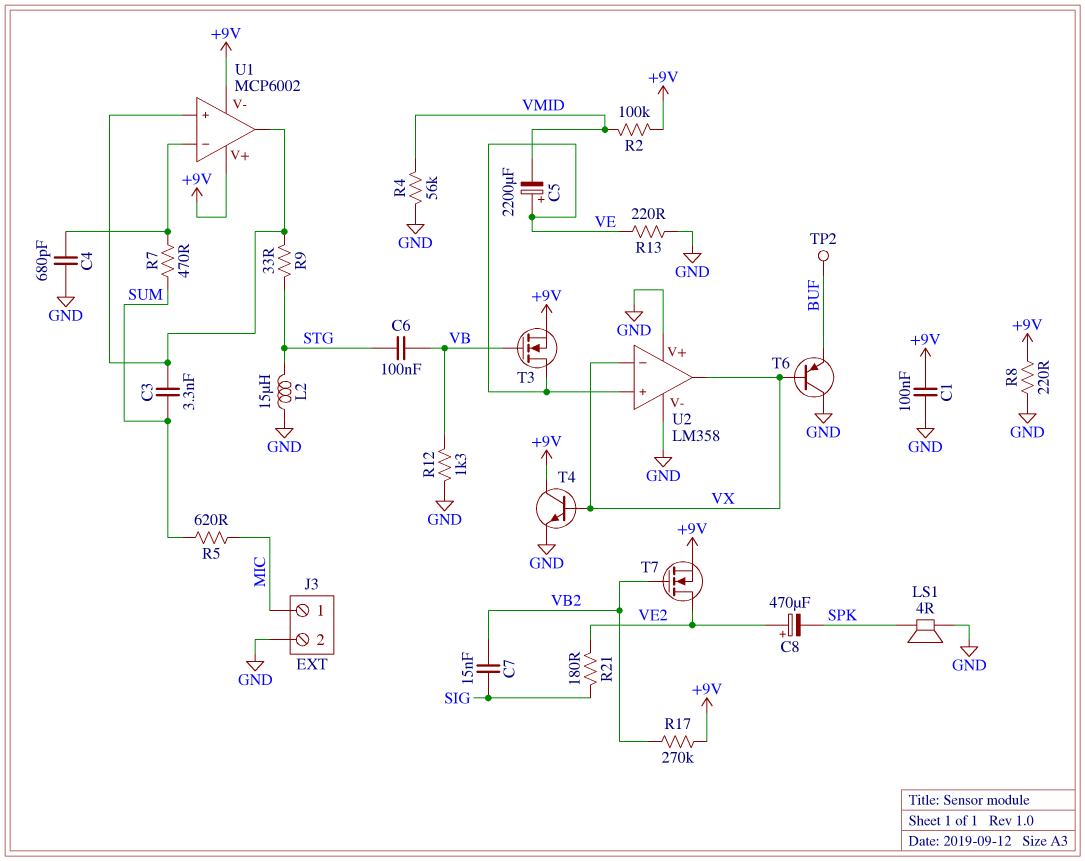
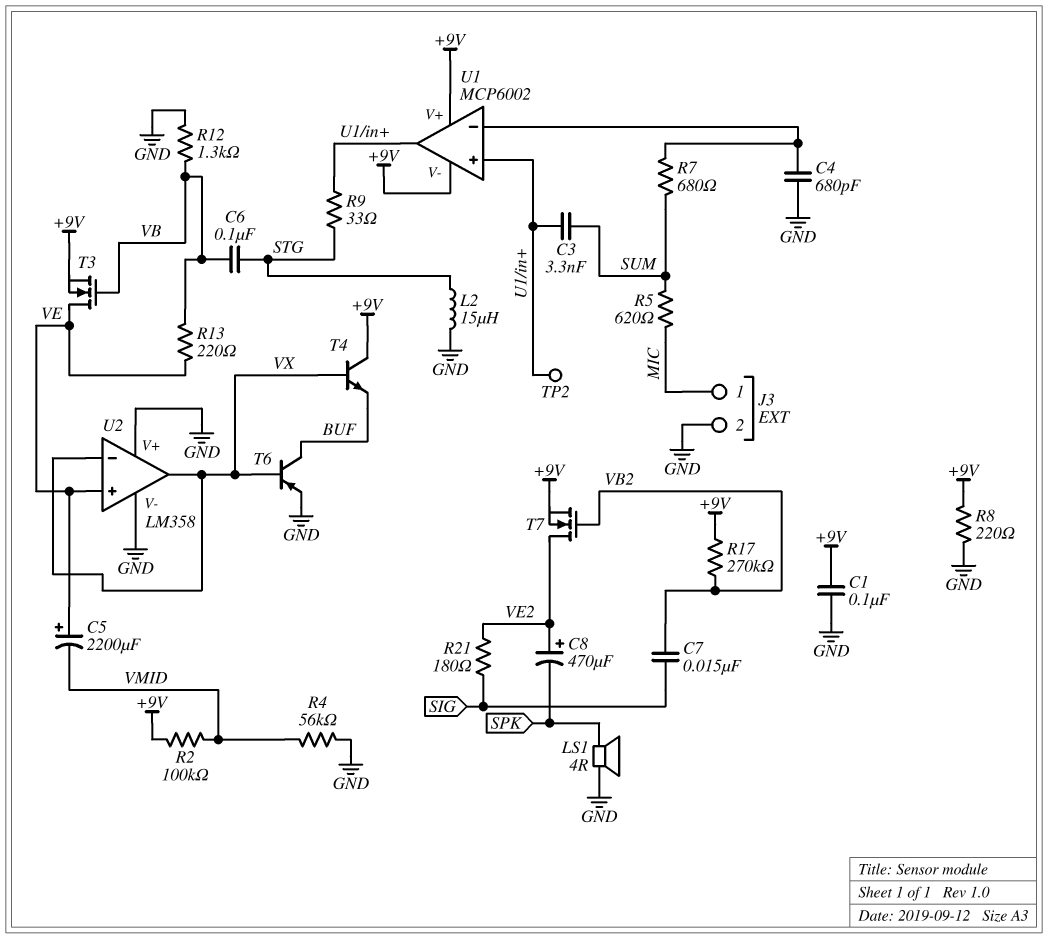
R7: 470 (SUM, U1/in-) -> 680 (SUM, U1/in-)
R13: 220 (GND, VE) -> 220 (VB, VE)
T4: NPN (B VX, C +9V, E GND) -> NPN (B VX, C +9V, E BUF)
T6: PNP (B VX, C GND, E BUF) -> PNP (B VX, C BUF, E GND)
TP2: test point (BUF) -> test point (U1/in+)

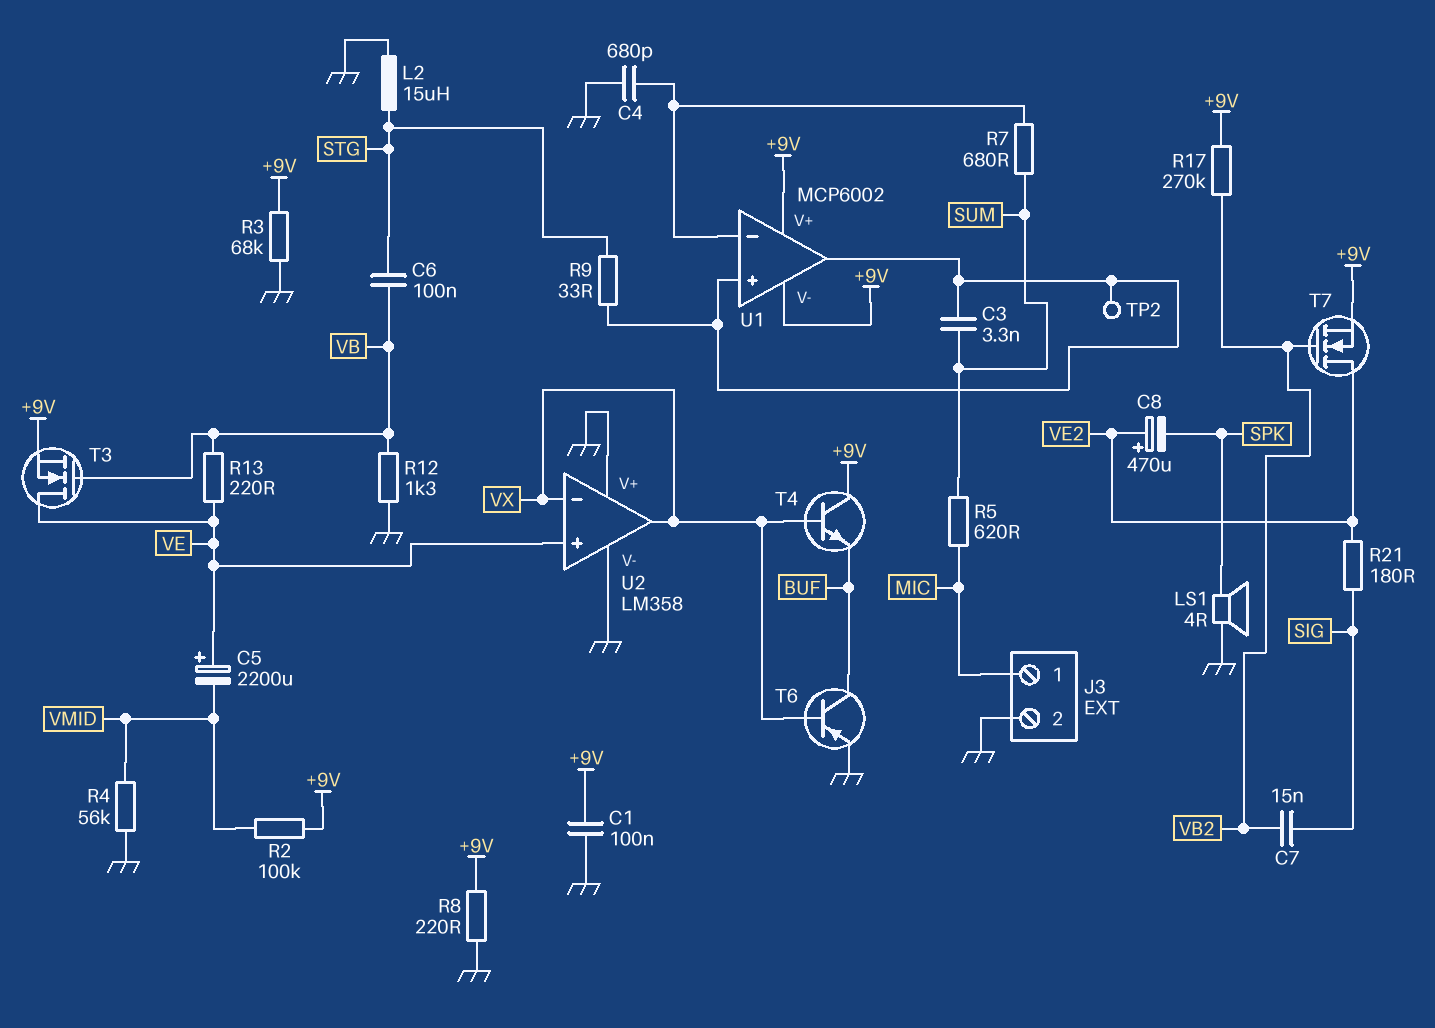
R3: none -> 68k (+9V, GND)

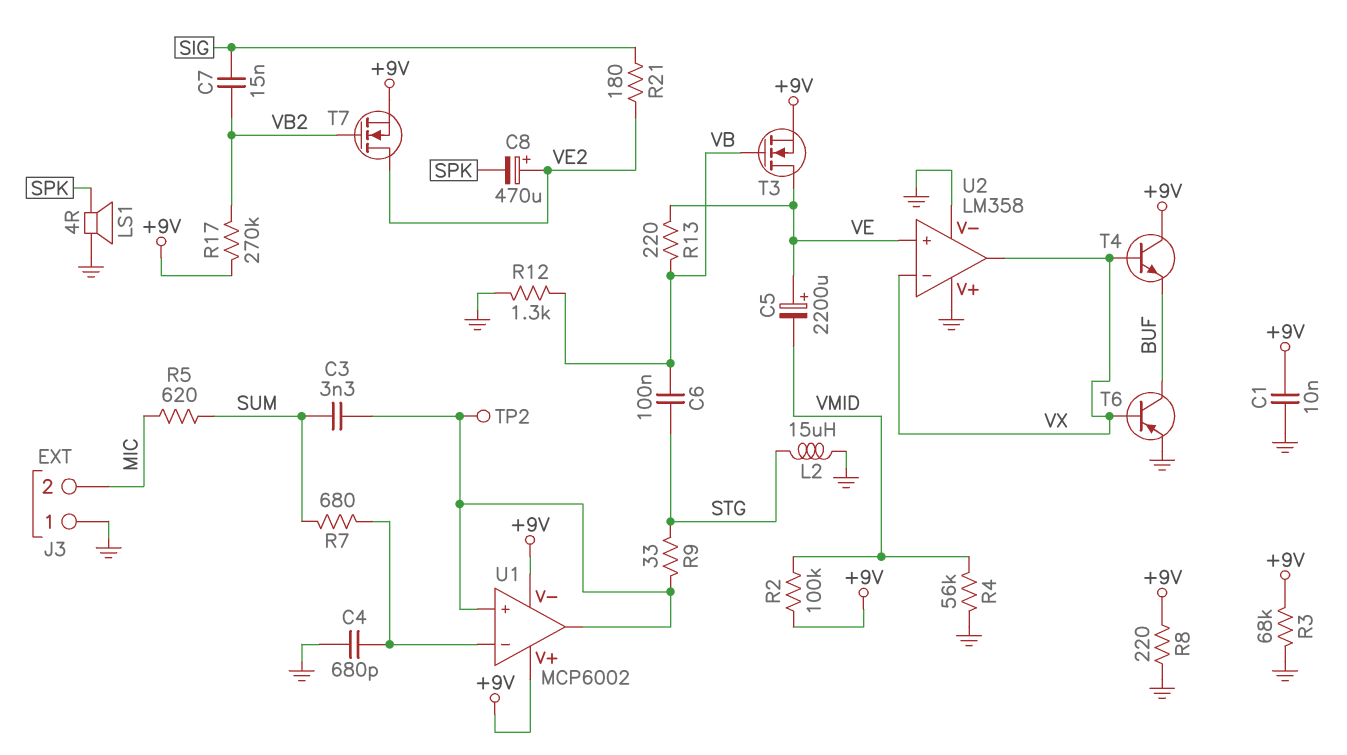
C1: 100nF (+9V, GND) -> 10nF (+9V, GND)
J3 pin 1: MIC -> GND
J3 pin 2: GND -> MIC

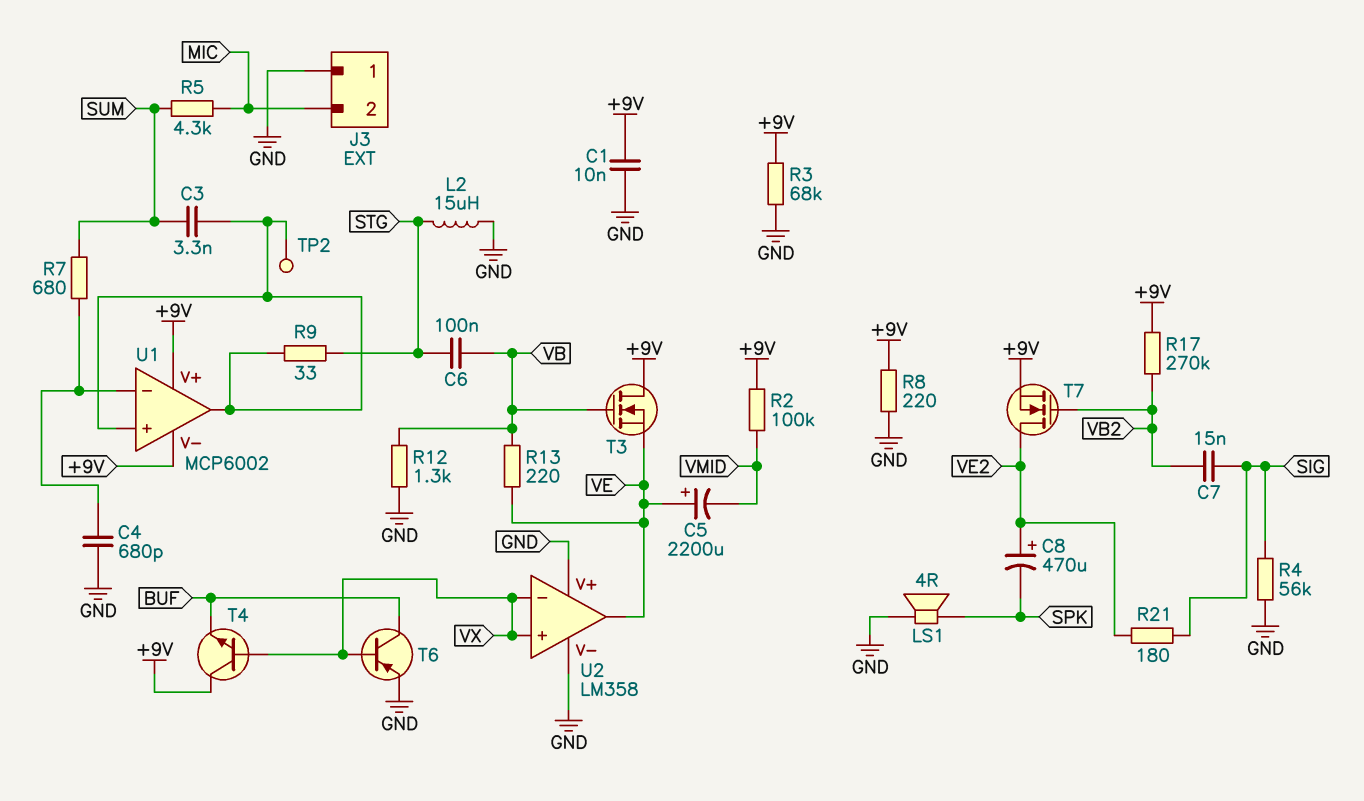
R4: 56k (GND, VMID) -> 56k (GND, SIG)
R5: 620 (MIC, SUM) -> 4.3k (MIC, SUM)
T3: NMOS (G VB, D VE, S +9V) -> NMOS (G VB, D +9V, S VE)
U2 pin in+: VE -> VX
U2 pin out: VX -> VE

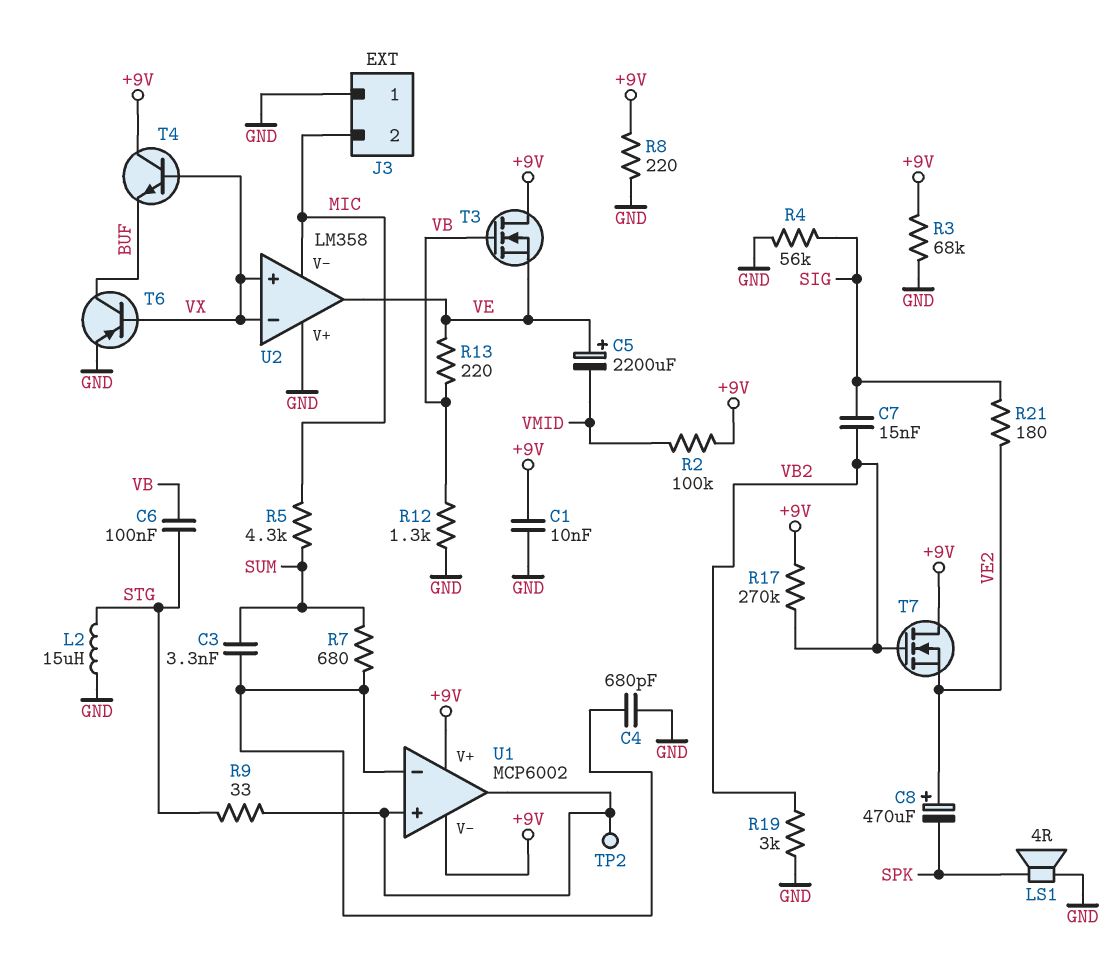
C3: 3.3nF (SUM, U1/in+) -> 3.3nF (SUM, U1/in-)
R19: none -> 3k (GND, VB2)
T7: NMOS (G VB2, D VE2, S +9V) -> NMOS (G VB2, D +9V, S VE2)
U2 pin V-: GND -> MIC

